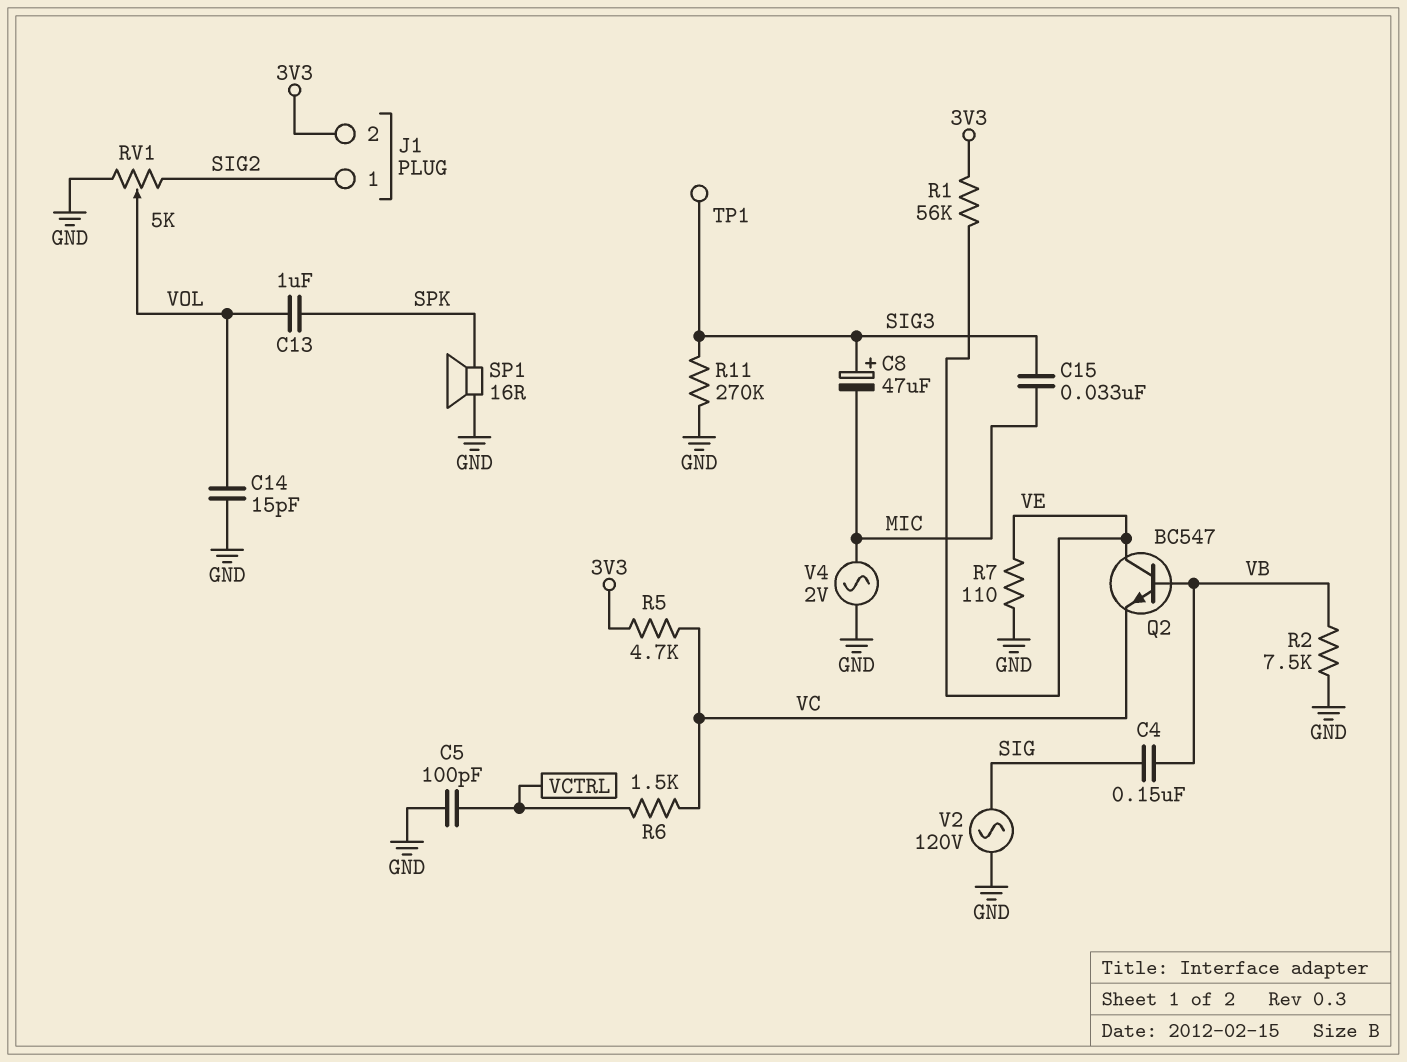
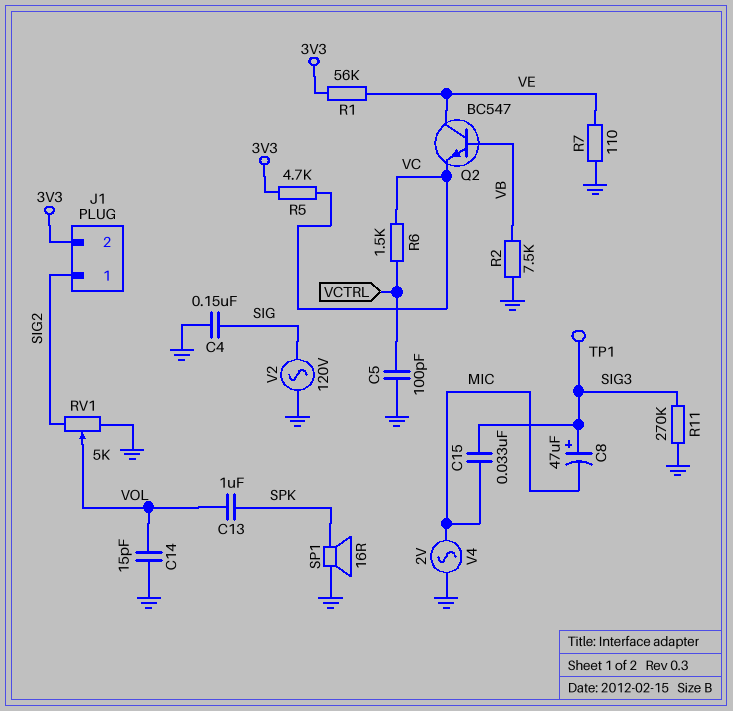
C4: 150nF (SIG, VB) -> 150nF (GND, SIG)

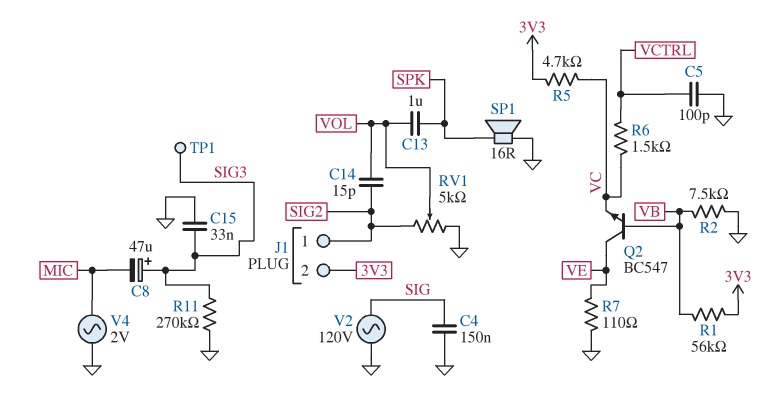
C14: 15pF (GND, VOL) -> 15pF (SIG2, VOL)
C15: 33nF (MIC, SIG3) -> 33nF (GND, SIG3)
R1: 56k (3V3, VE) -> 56k (3V3, VB)

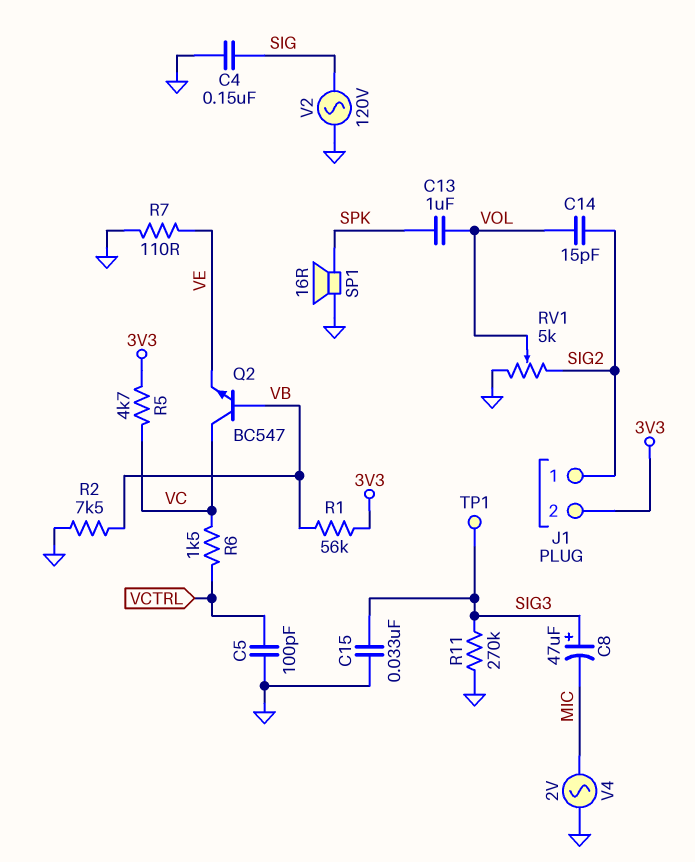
Q2: NPN BC547 (B VB, C VE, E VC) -> NPN BC547 (B VB, C VC, E VE)

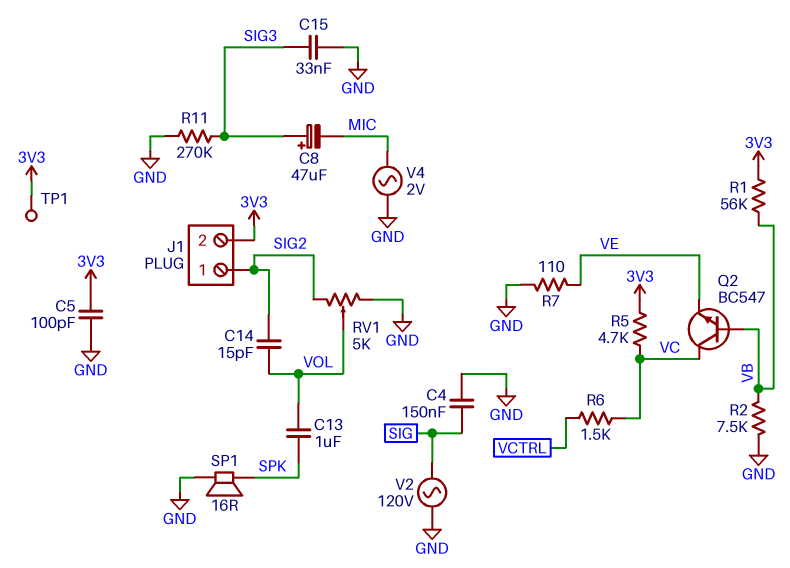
C5: 100pF (GND, VCTRL) -> 100pF (3V3, GND)
TP1: test point (SIG3) -> test point (3V3)

